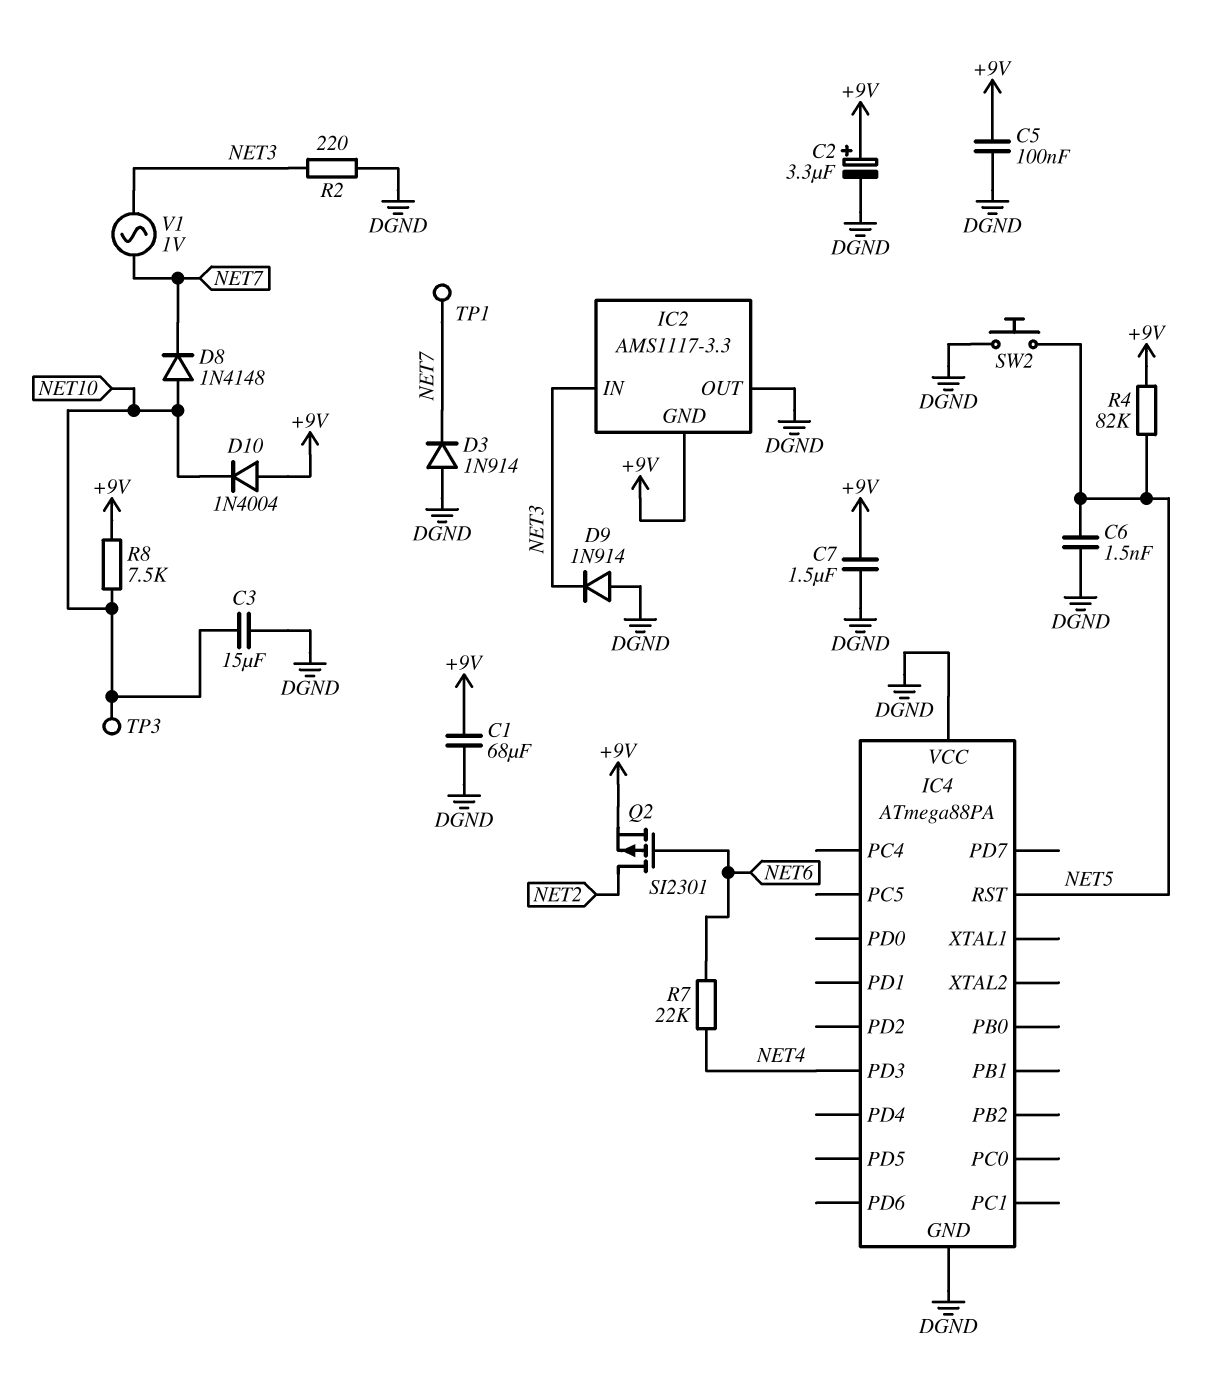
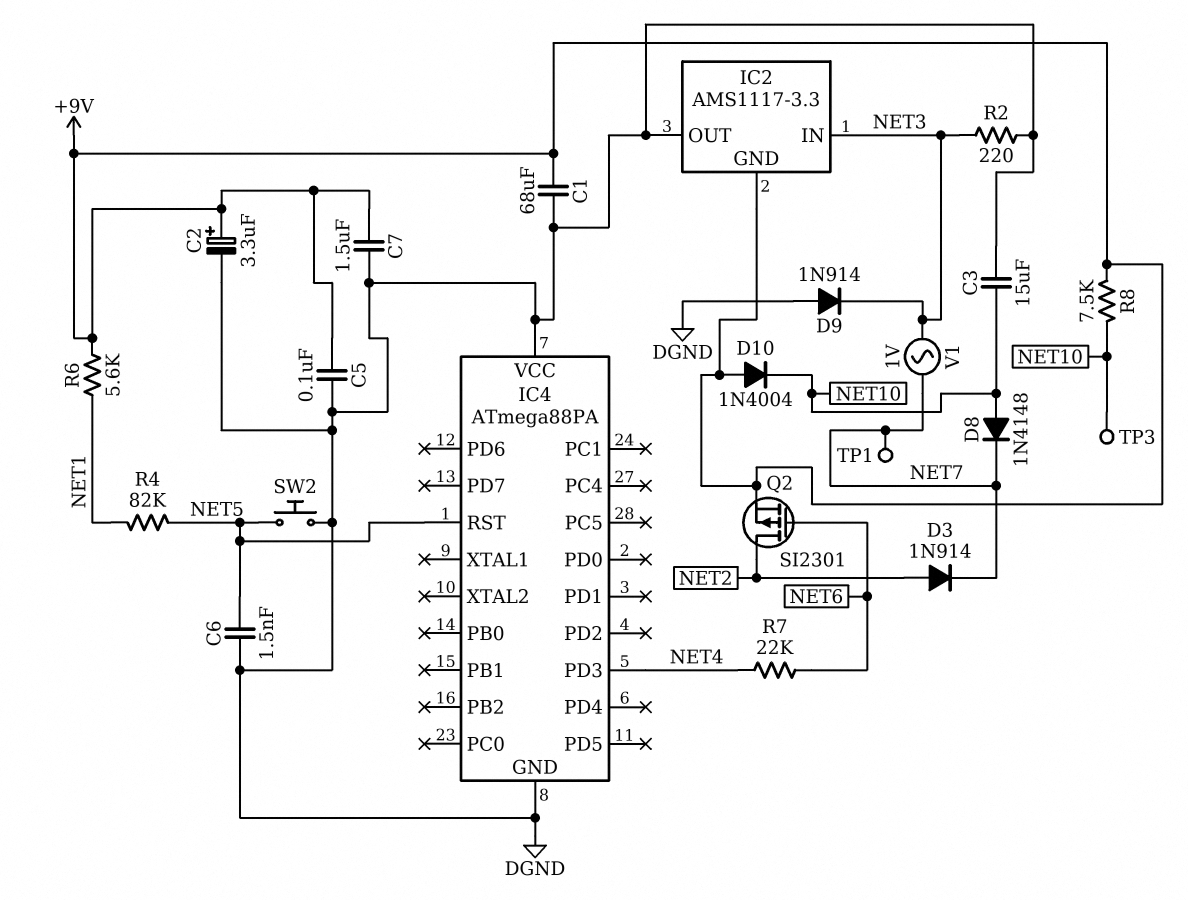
D3: diode 1N914 (A DGND, K NET7) -> diode 1N914 (A NET2, K NET7)
R4: 82k (+9V, NET5) -> 82k (NET1, NET5)
R6: none -> 5.6k (+9V, NET1)

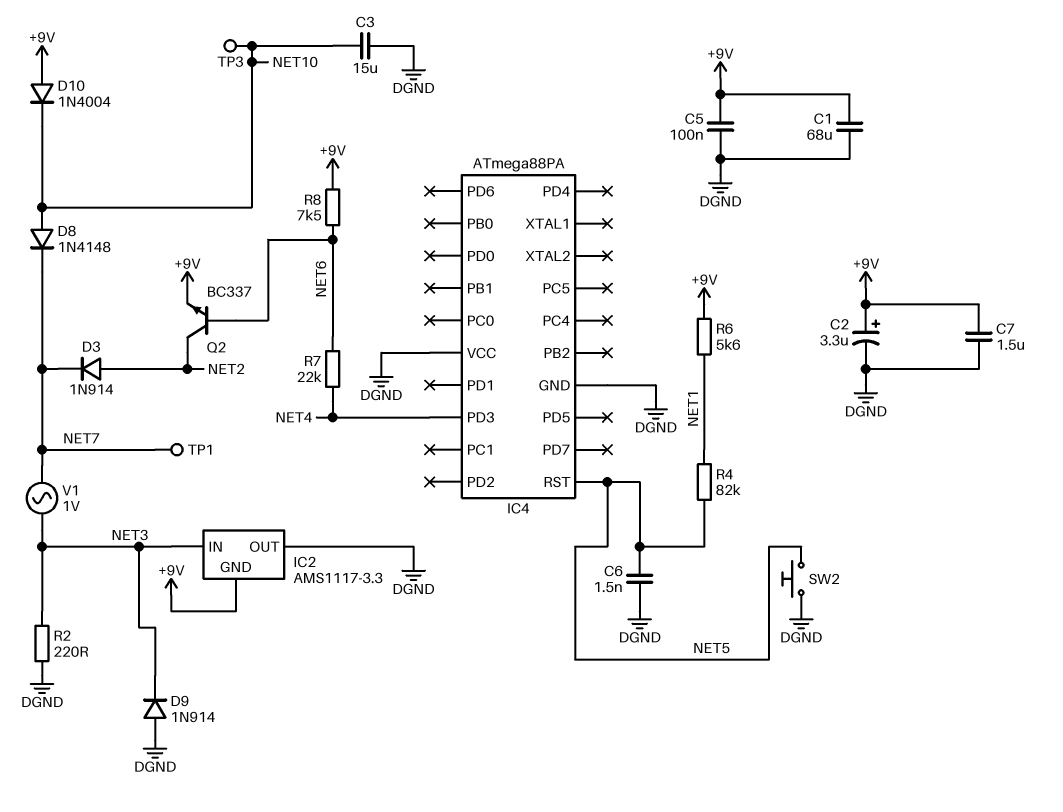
Q2: PMOS SI2301 (G NET6, D NET2, S +9V) -> NPN BC337 (B NET6, C NET2, E +9V)
R8: 7.5k (+9V, NET10) -> 7.5k (+9V, NET6)

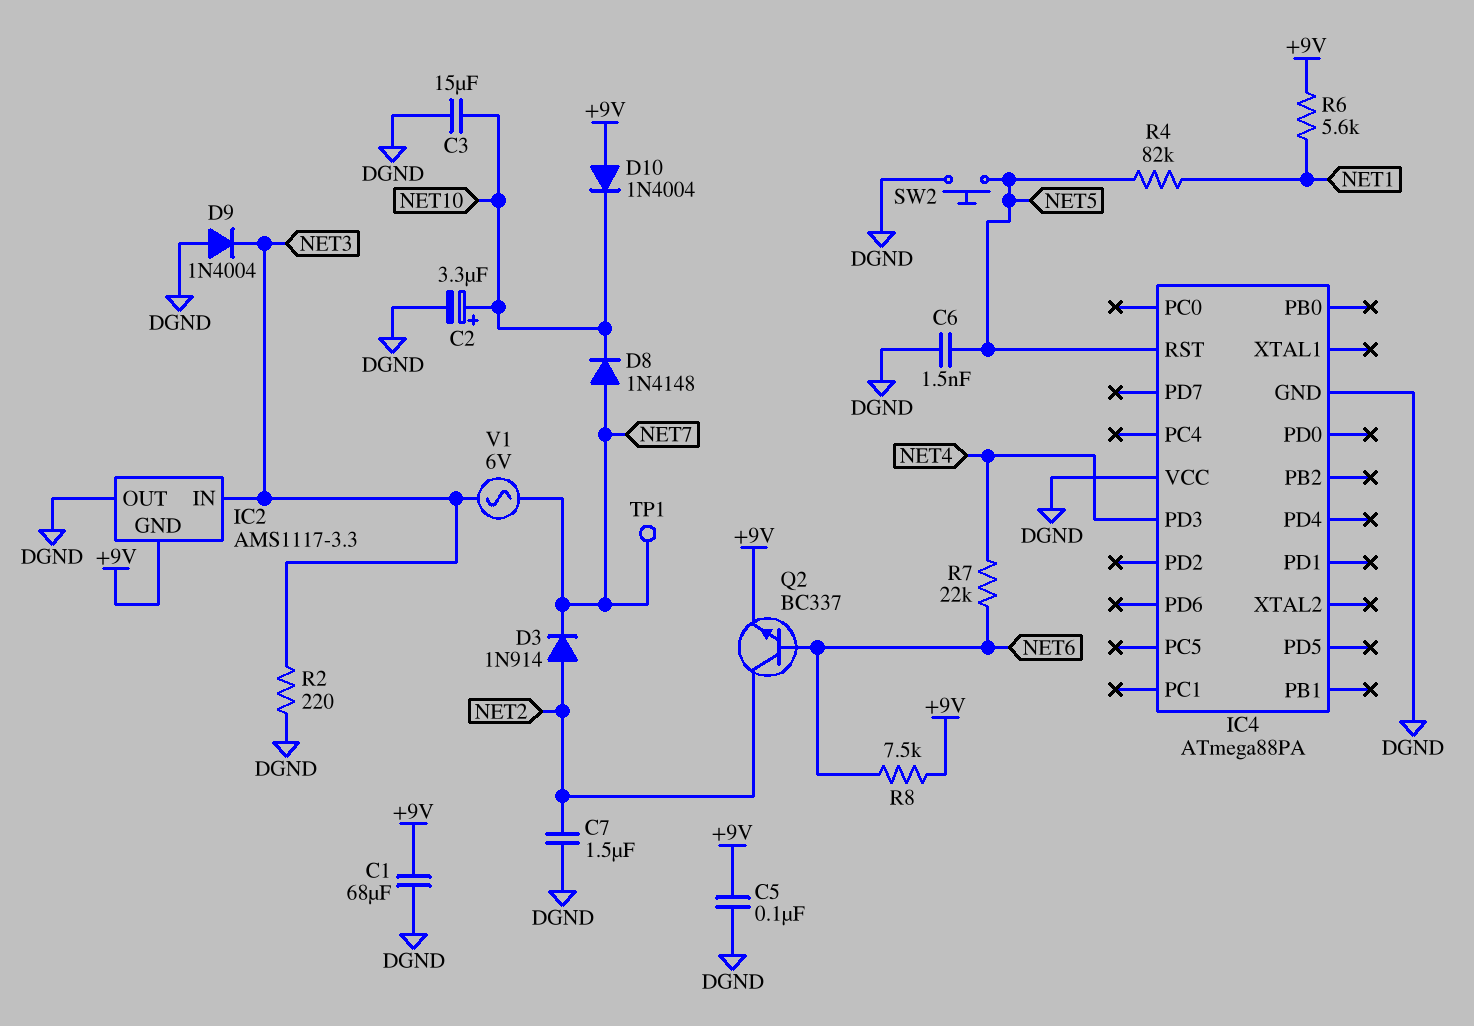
C2: 3.3uF (plus +9V, minus DGND) -> 3.3uF (plus NET10, minus DGND)
C7: 1.5uF (+9V, DGND) -> 1.5uF (DGND, NET2)
D8: diode 1N4148 (A NET10, K NET7) -> diode 1N4148 (A NET7, K NET10)
D9: diode 1N914 (A DGND, K NET3) -> diode 1N4004 (A DGND, K NET3)
TP3: test point (NET10) -> none
V1: AC 1V (NET3, NET7) -> AC 6V (NET3, NET7)

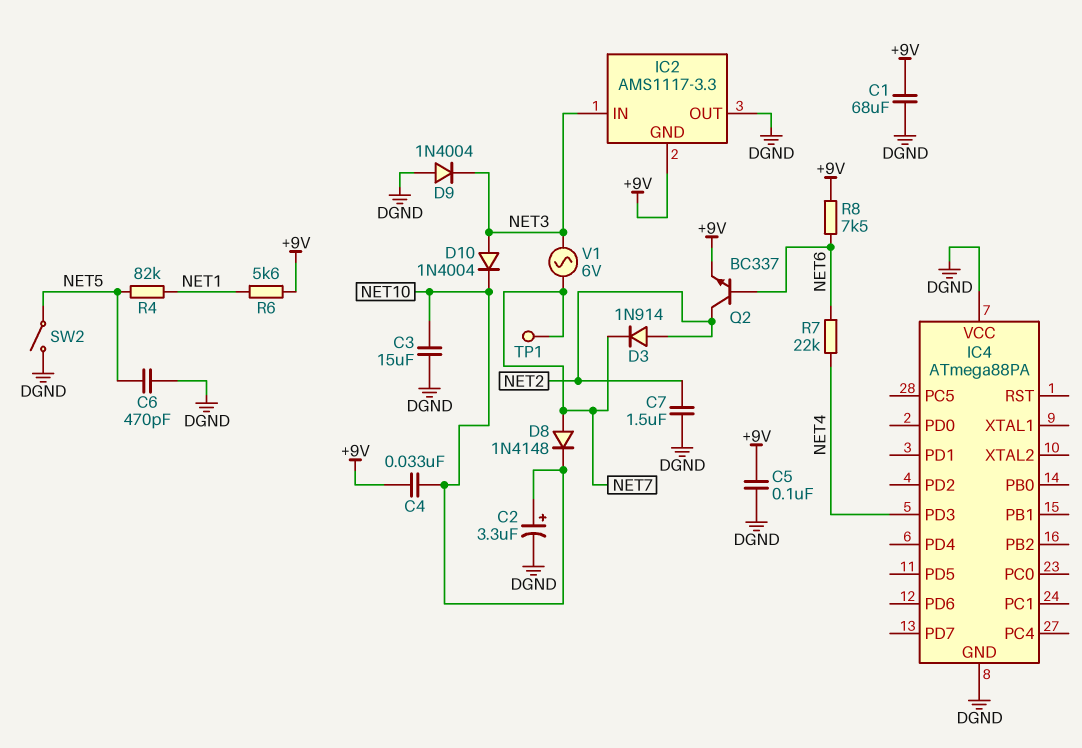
C4: none -> 33nF (+9V, NET10)
C6: 1.5nF (DGND, NET5) -> 470pF (DGND, NET5)
D10: diode 1N4004 (A +9V, K NET10) -> diode 1N4004 (A NET3, K NET10)
IC4 pin RST: NET5 -> none
R2: 220 (DGND, NET3) -> none
SW2: button (DGND, NET5) -> switch (DGND, NET5)

